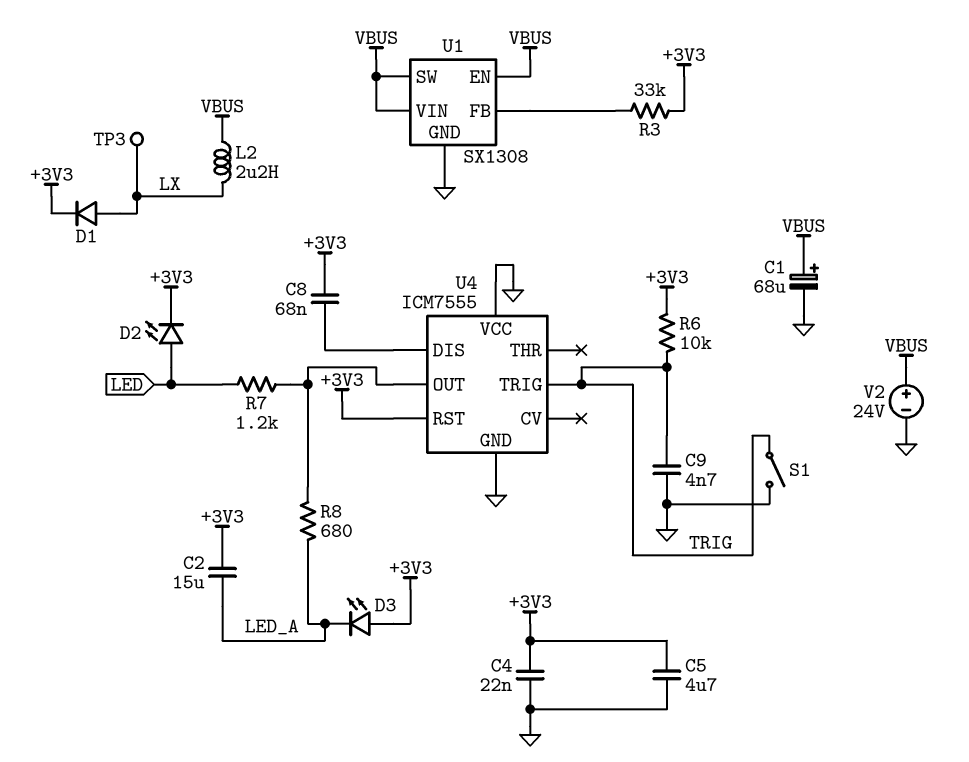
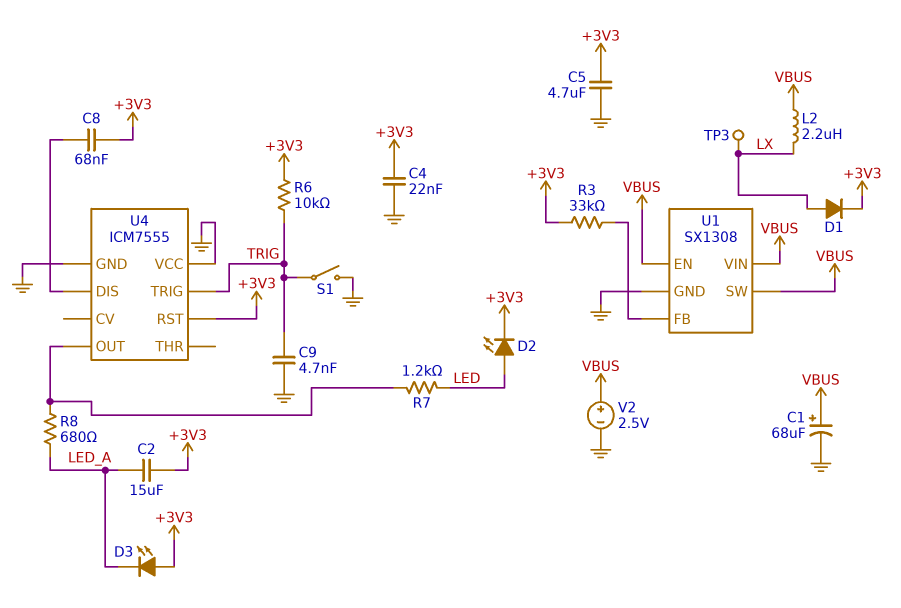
V2: 24V (plus VBUS, minus GND) -> 2.5V (plus VBUS, minus GND)

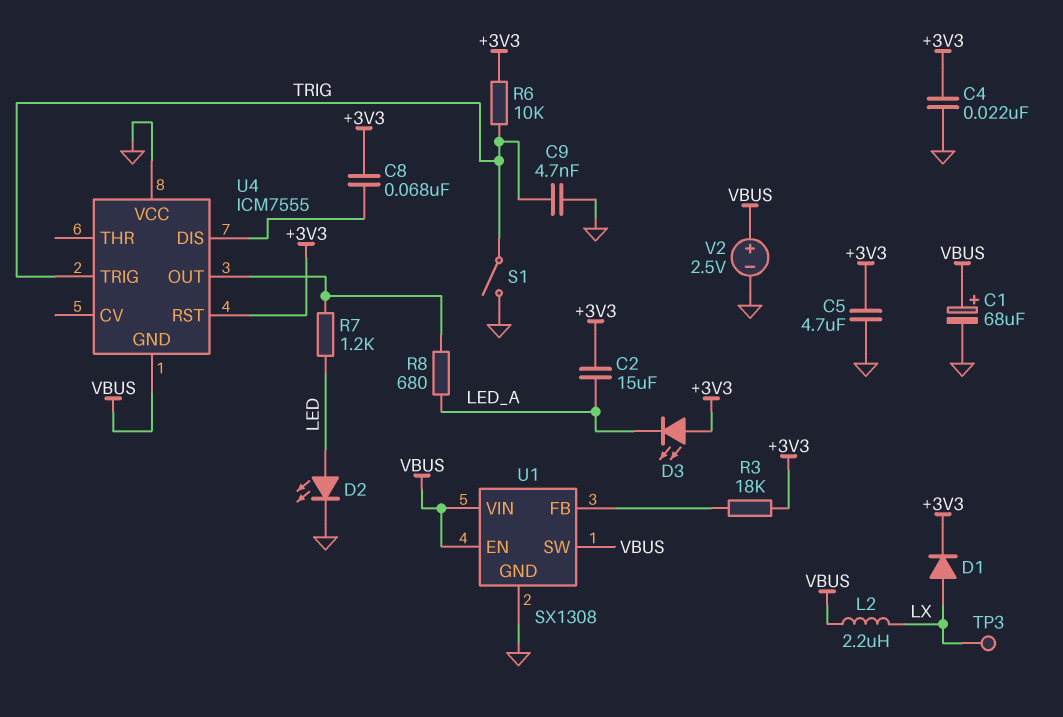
D2: LED (A LED, K +3V3) -> LED (A LED, K GND)
R3: 33k (+3V3, U1/FB) -> 18k (+3V3, U1/FB)
U4 pin GND: GND -> VBUS

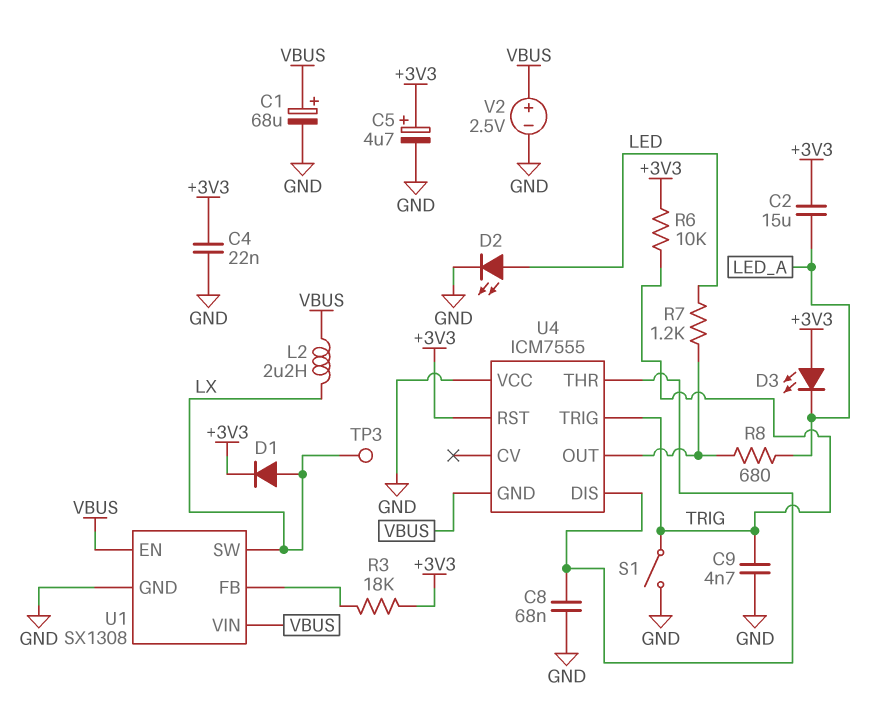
C5: 4.7uF (+3V3, GND) -> 4.7uF (plus +3V3, minus GND)
C8: 68nF (+3V3, U4/DIS) -> 68nF (GND, U4/DIS)
U1 pin SW: VBUS -> LX
U4 pin THR: none -> U4/DIS

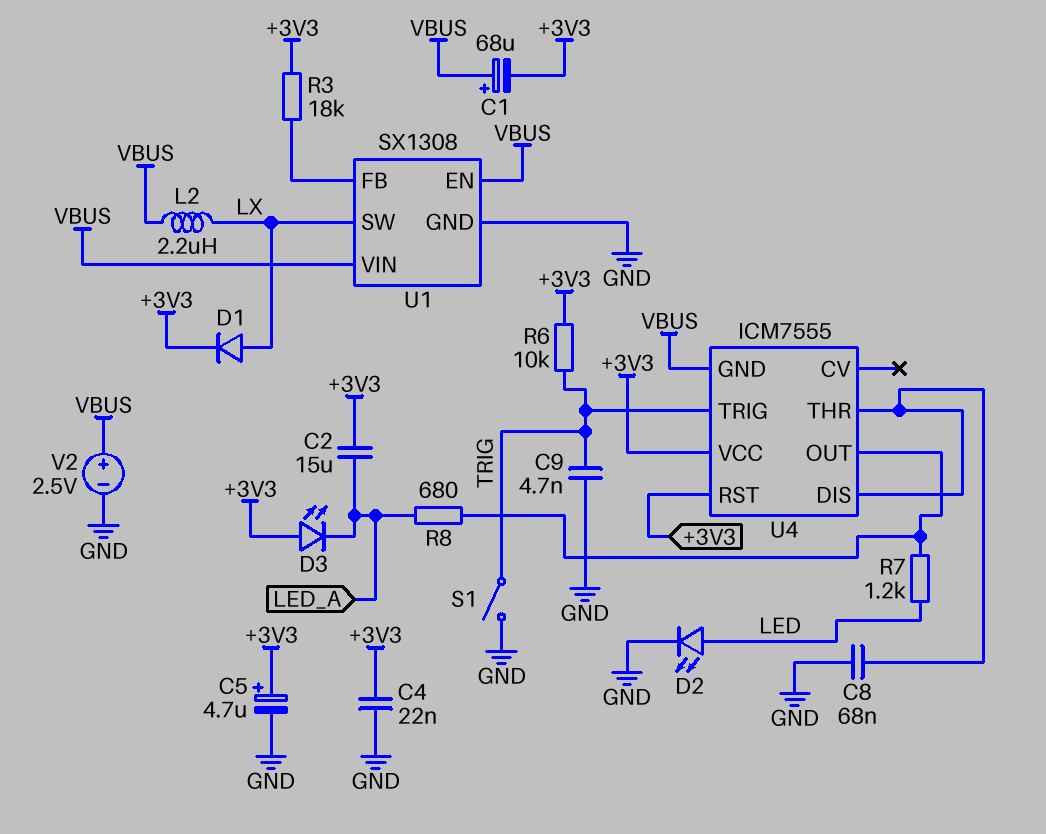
C1: 68uF (plus VBUS, minus GND) -> 68uF (plus VBUS, minus +3V3)
TP3: test point (LX) -> none
U4 pin VCC: GND -> +3V3

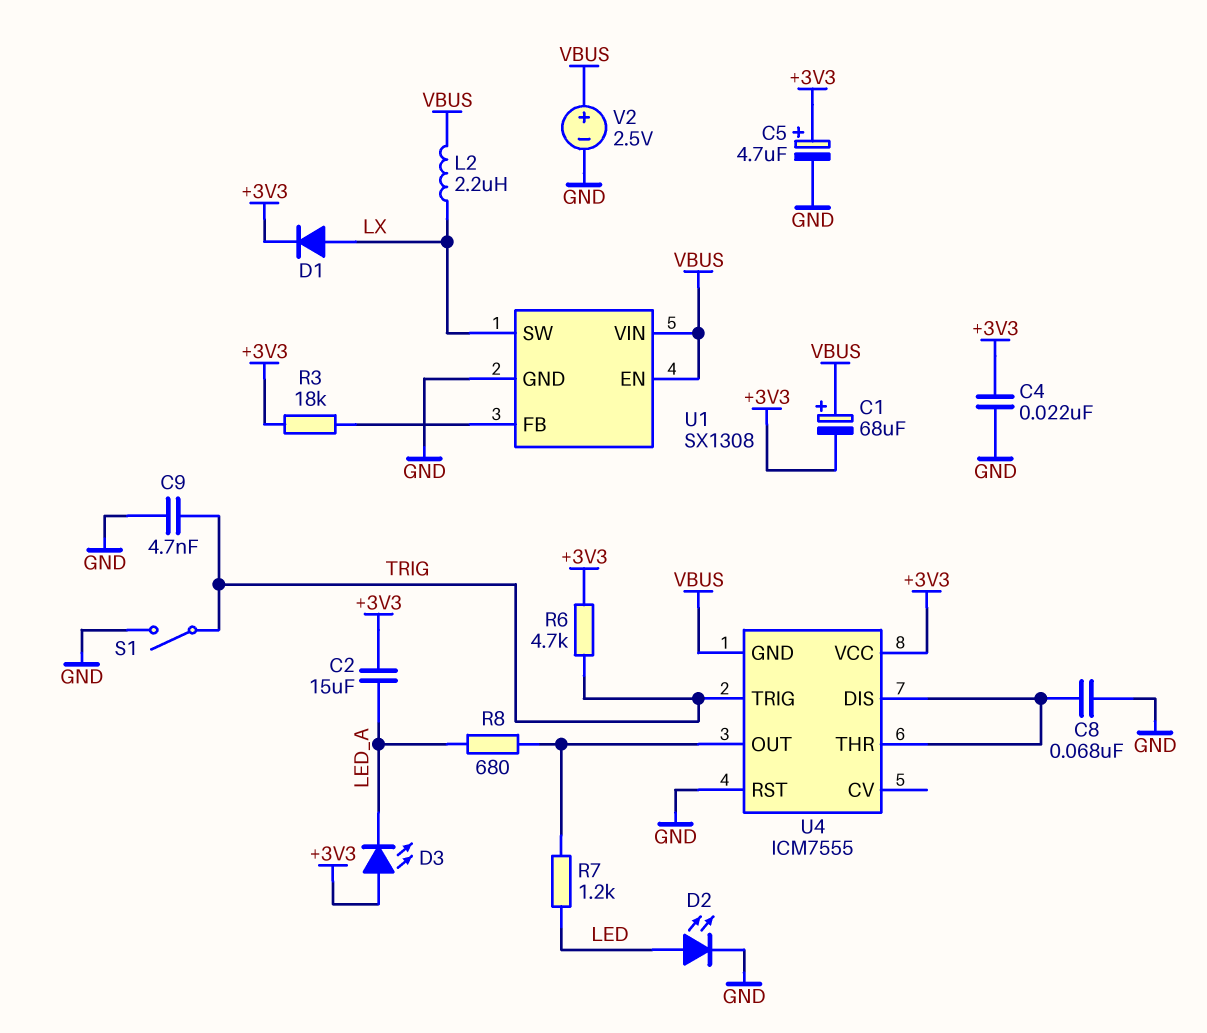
R6: 10k (+3V3, TRIG) -> 4.7k (+3V3, TRIG)
U4 pin RST: +3V3 -> GND

